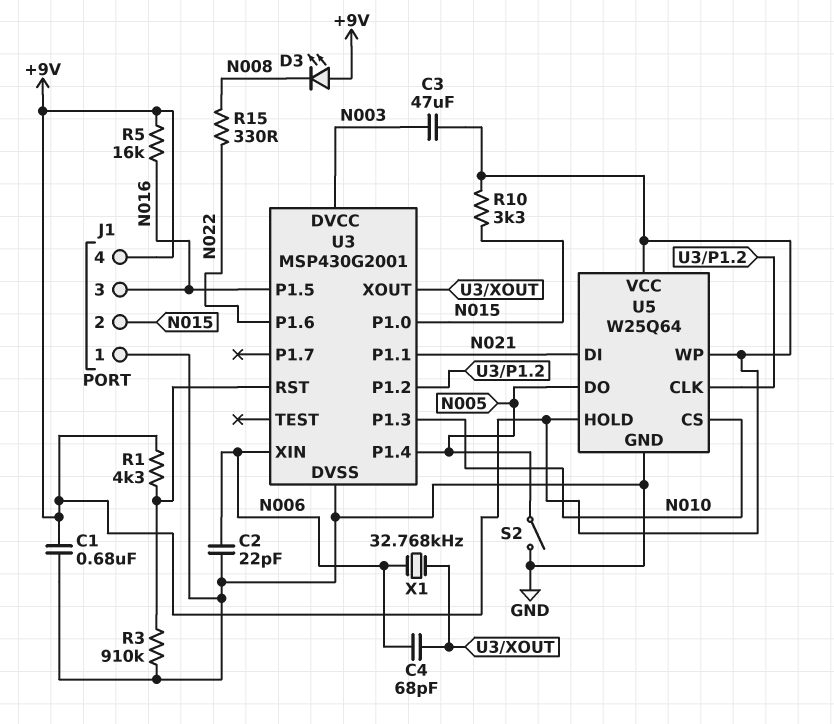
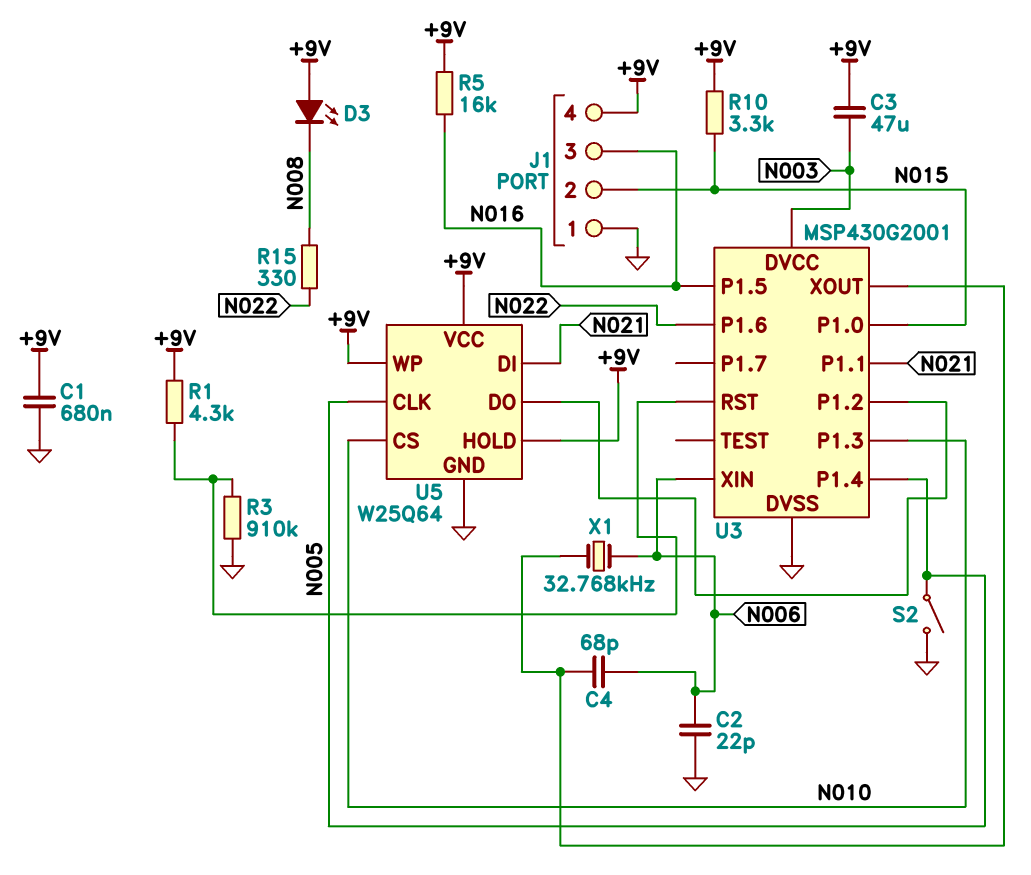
U5 pin CLK: U3/P1.2 -> N005
U5 pin DO: N005 -> U3/P1.2

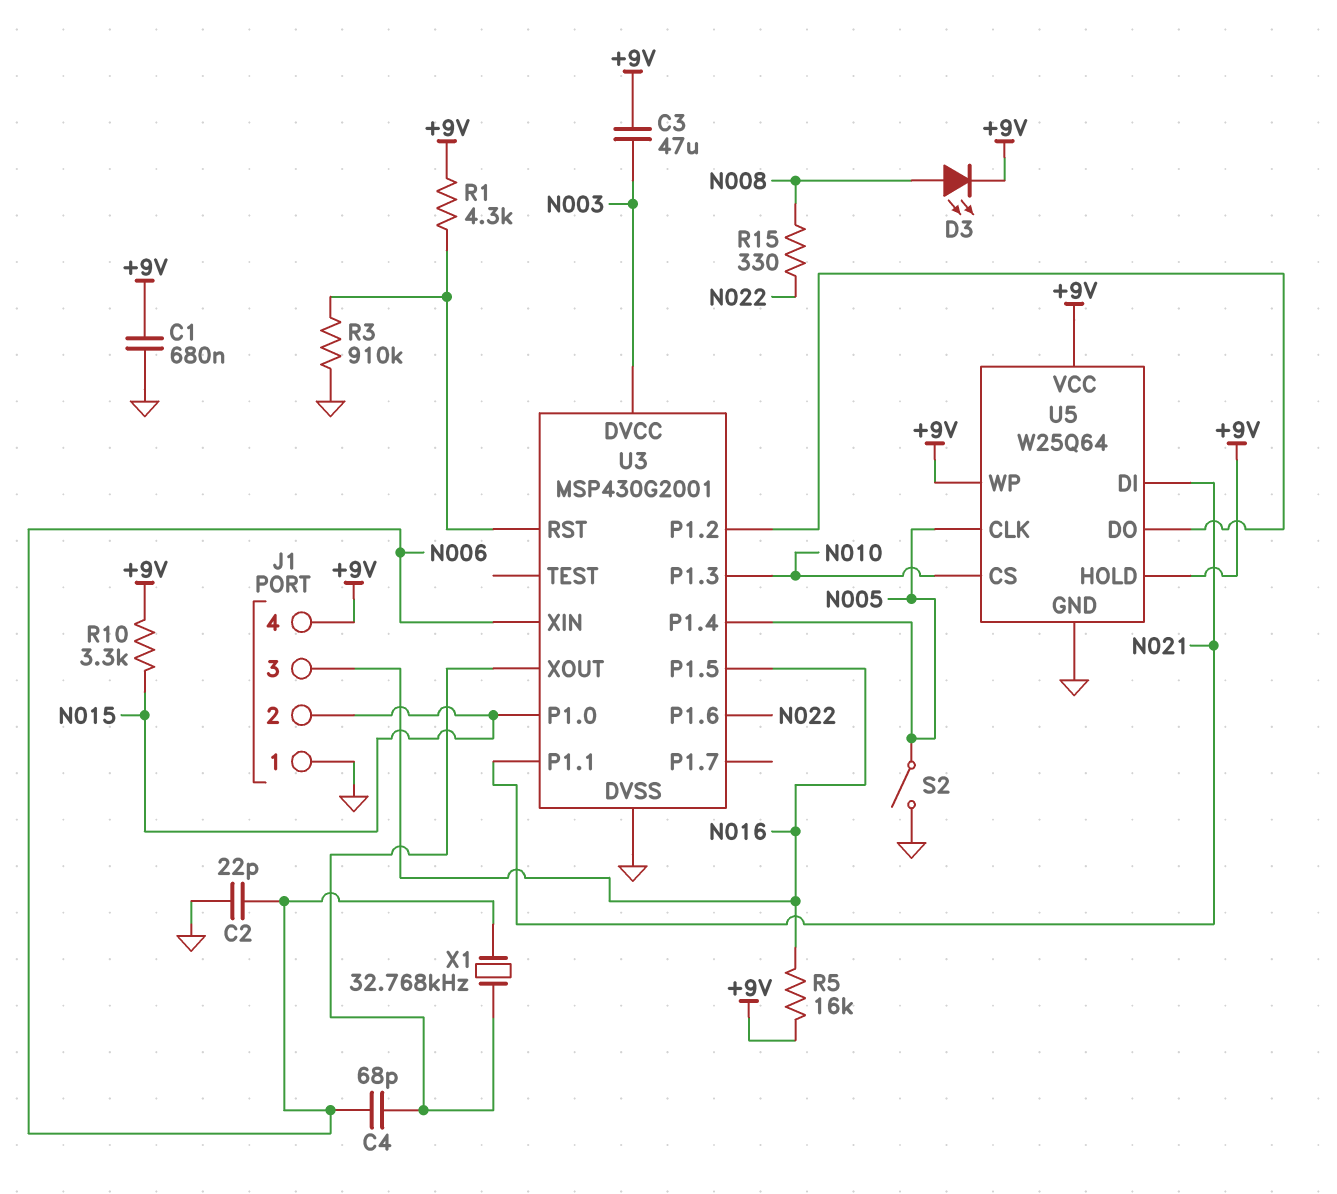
D3: LED (A +9V, K N008) -> LED (A N008, K +9V)

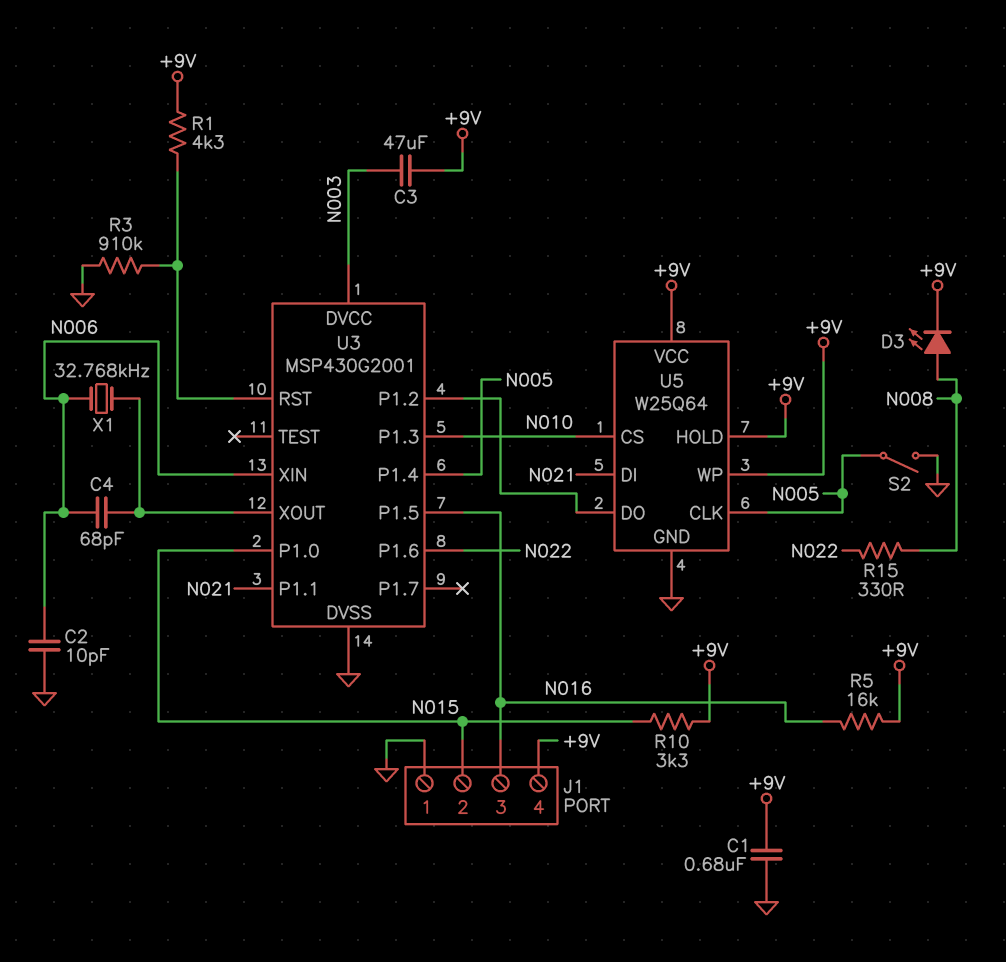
C2: 22pF (GND, N006) -> 10pF (GND, N006)

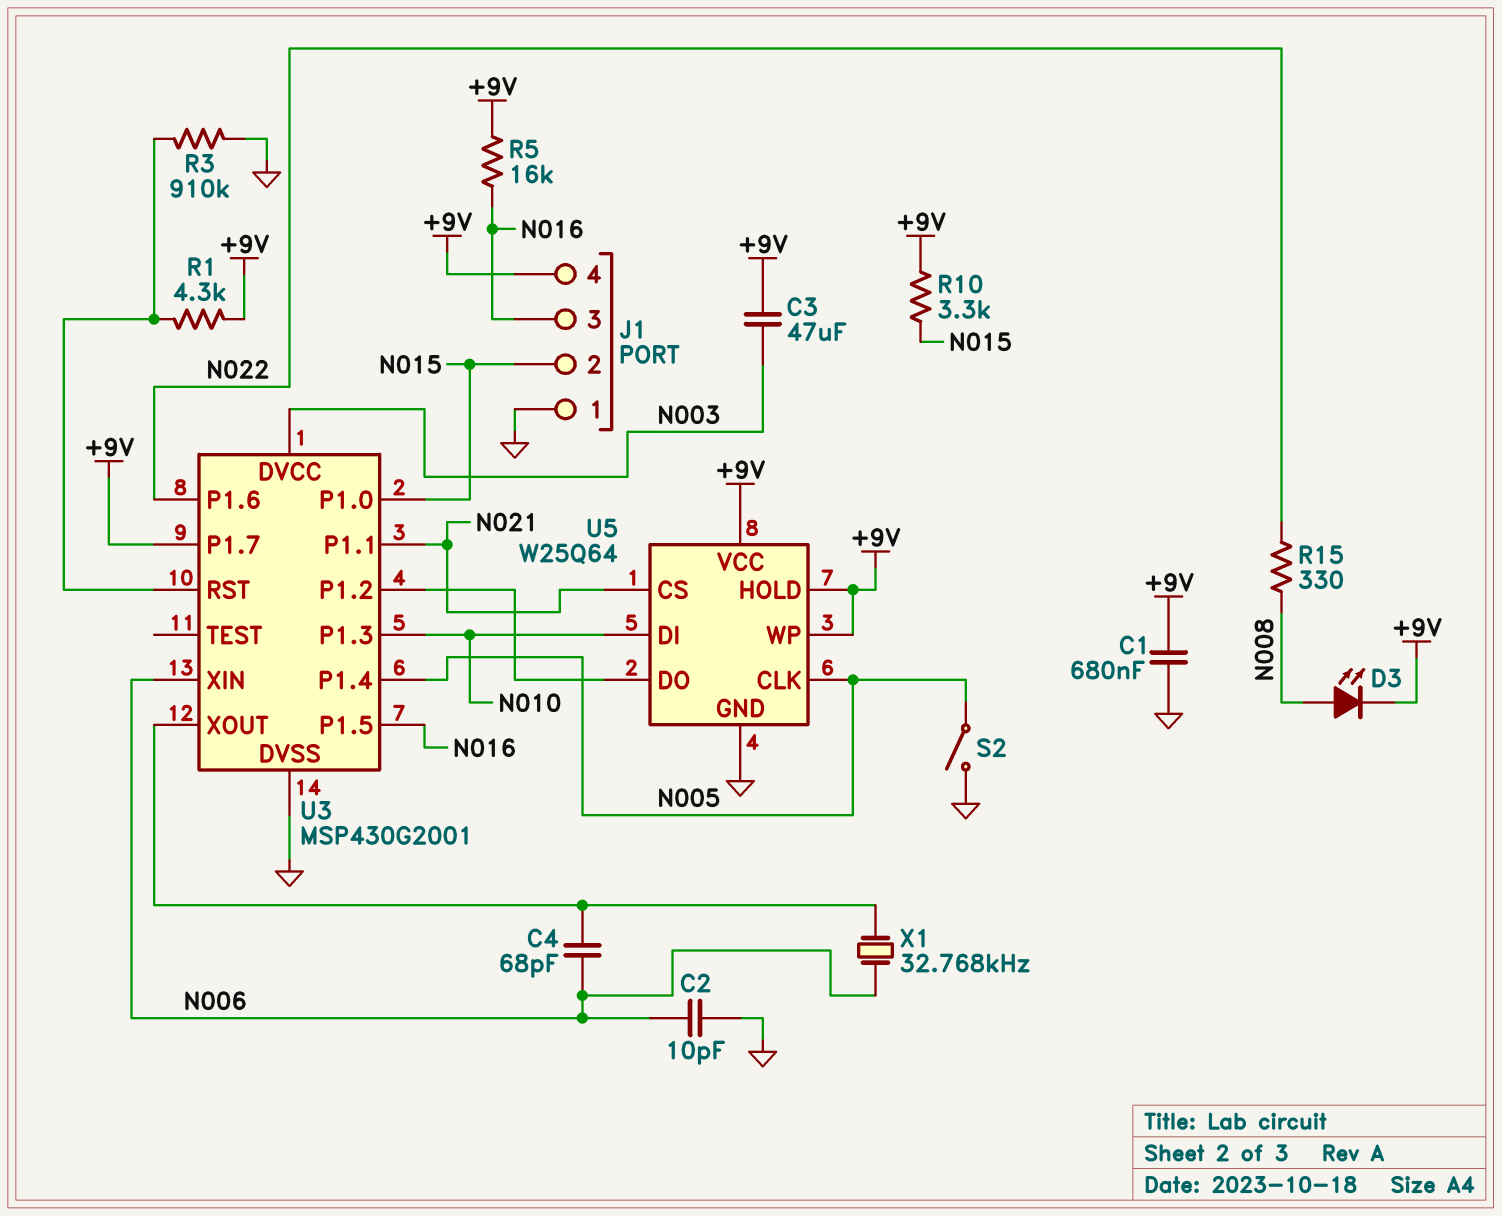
U3 pin P1.7: none -> +9V
U5 pin CS: N010 -> N021
U5 pin DI: N021 -> N010

